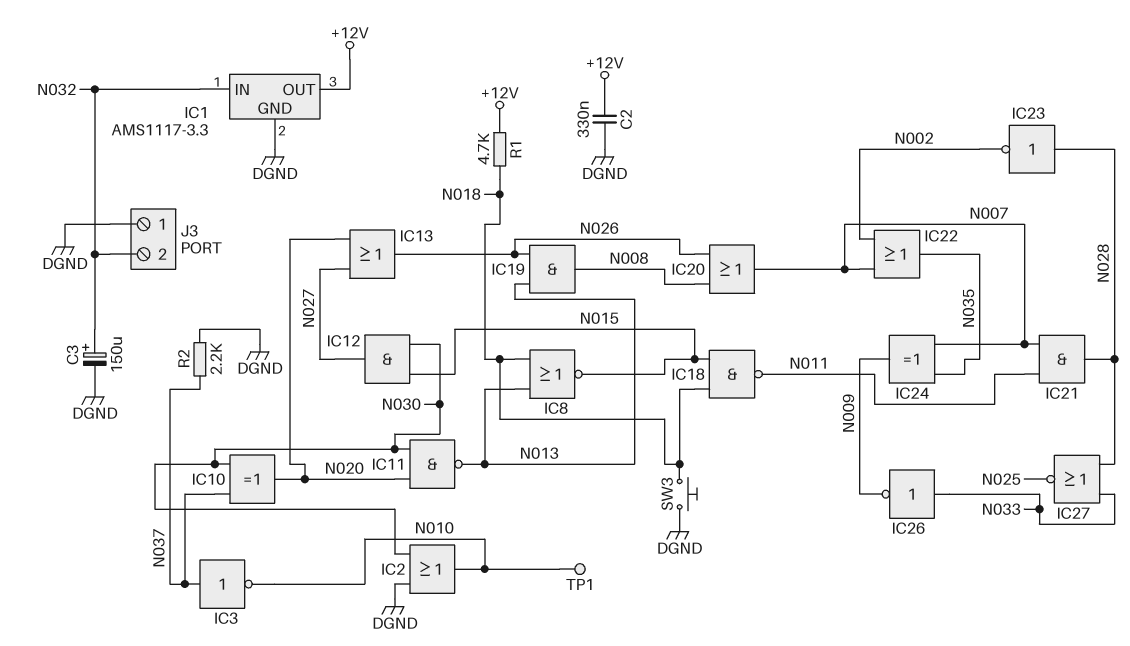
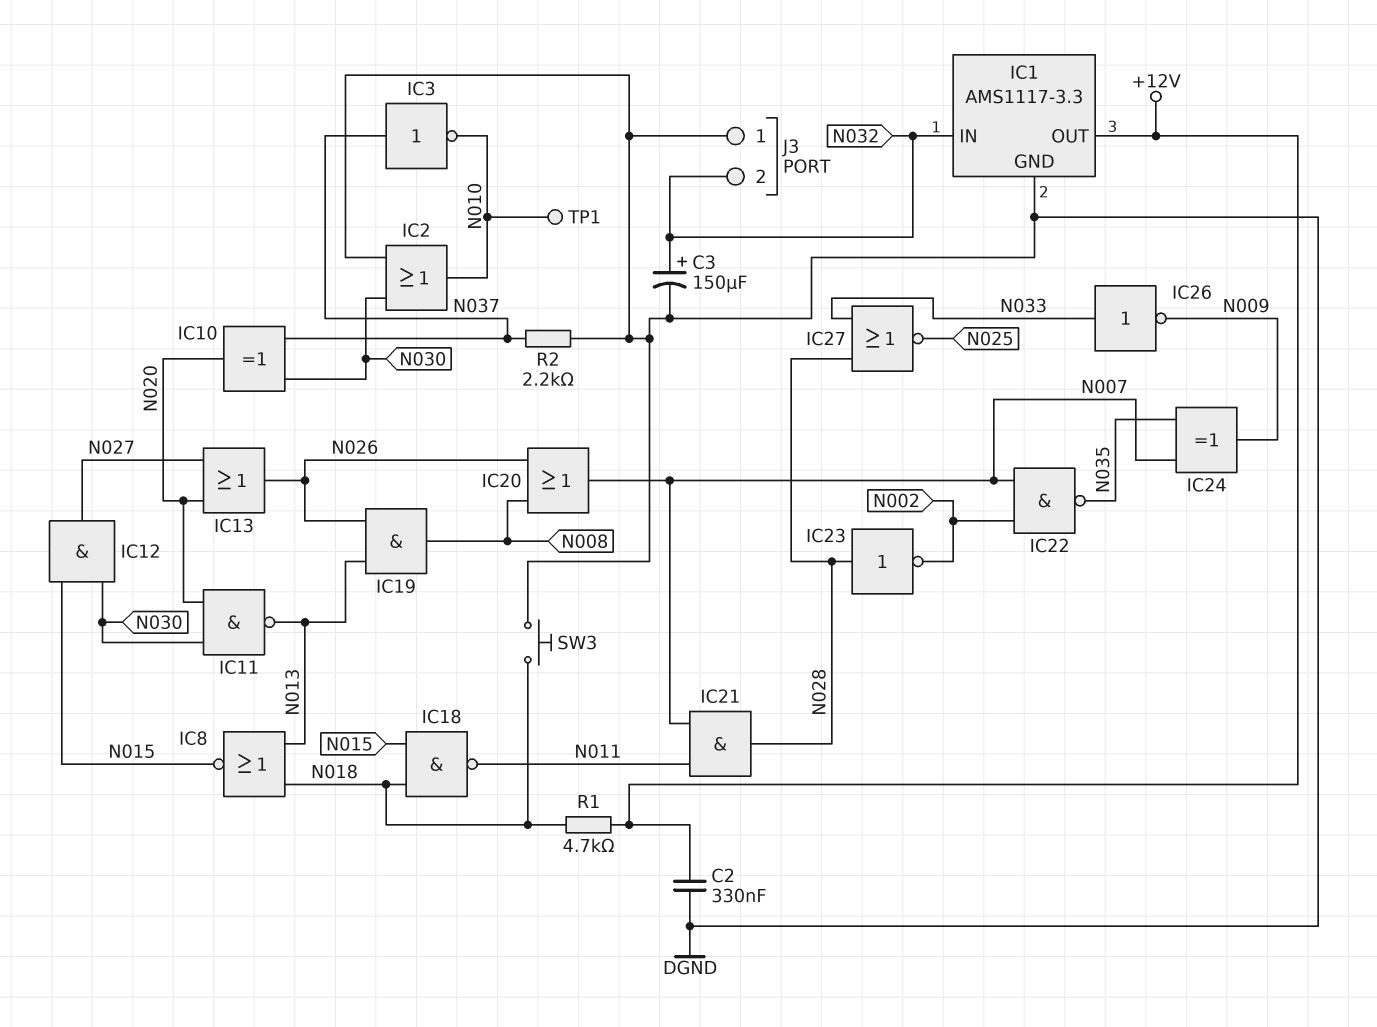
IC22: OR (in N002, in N007, out N035) -> NAND (in N002, in N007, out N035)

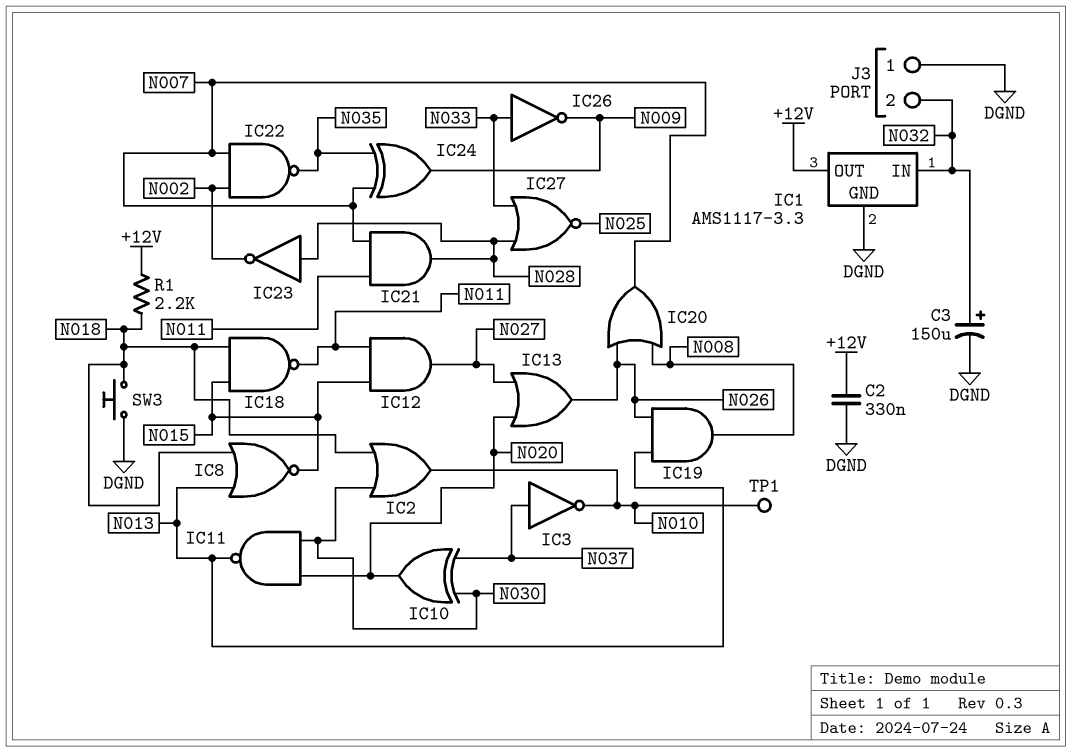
IC2: OR (in DGND, in N030, out N010) -> OR (in N018, in N030, out N010)
IC12: AND (in N015, in N030, out N027) -> AND (in N011, in N015, out N027)
R1: 4.7k (+12V, N018) -> 2.2k (+12V, N018)
R2: 2.2k (DGND, N037) -> none

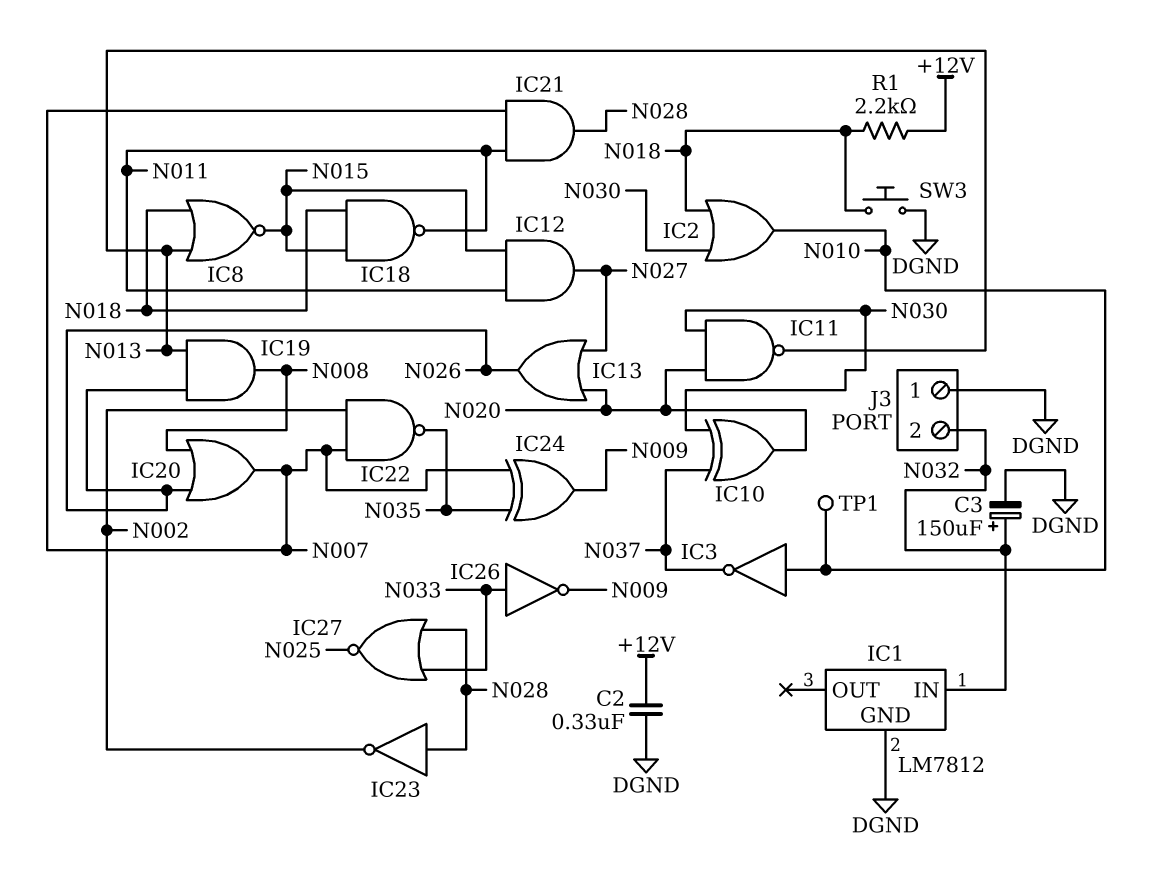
IC1: AMS1117-3.3 -> LM7812
IC1 pin OUT: +12V -> none
IC3: NOT (in N037, out N010) -> NOT (in N010, out N037)

